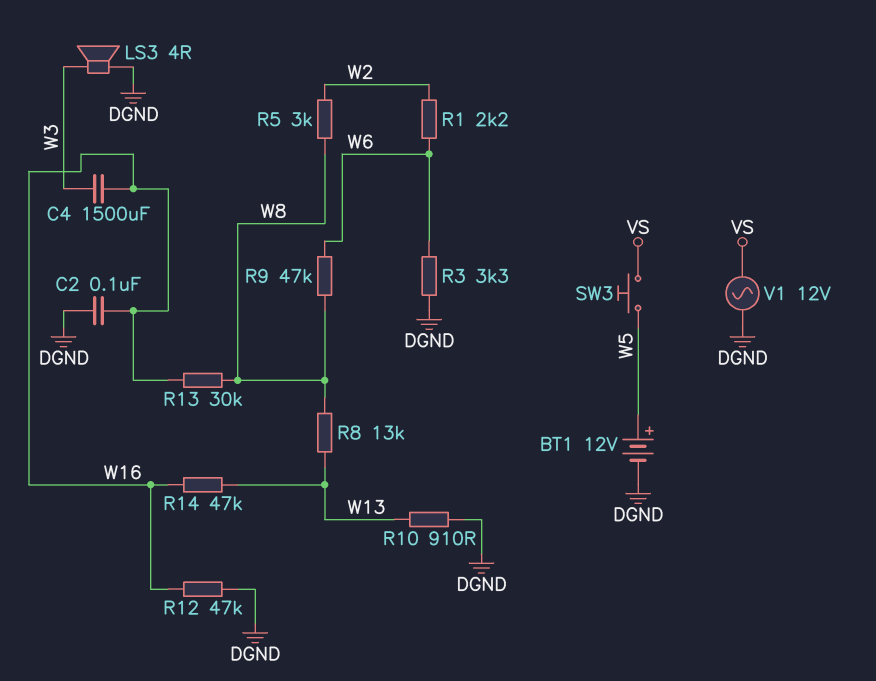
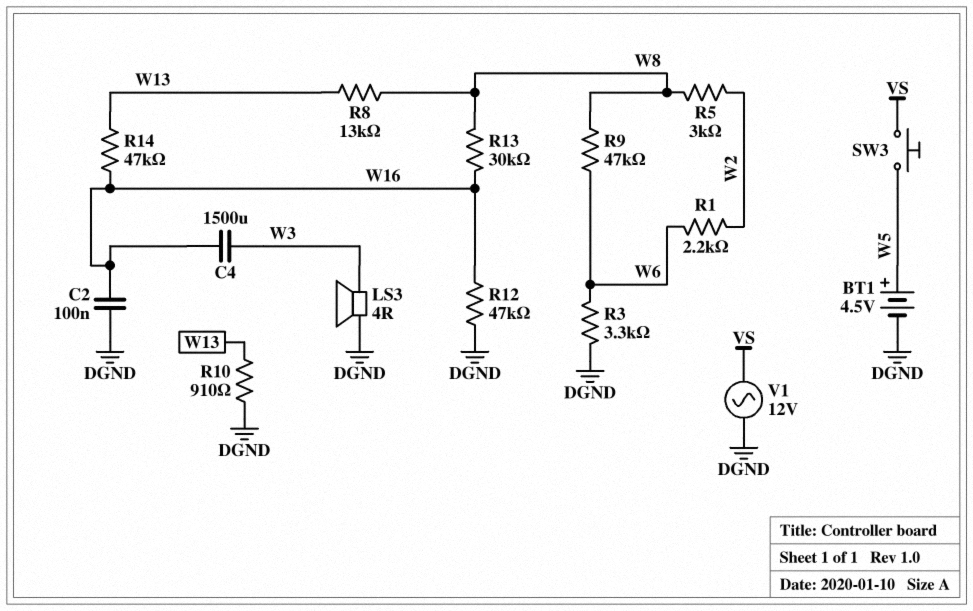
BT1: 12V (plus W5, minus DGND) -> 4.5V (plus W5, minus DGND)

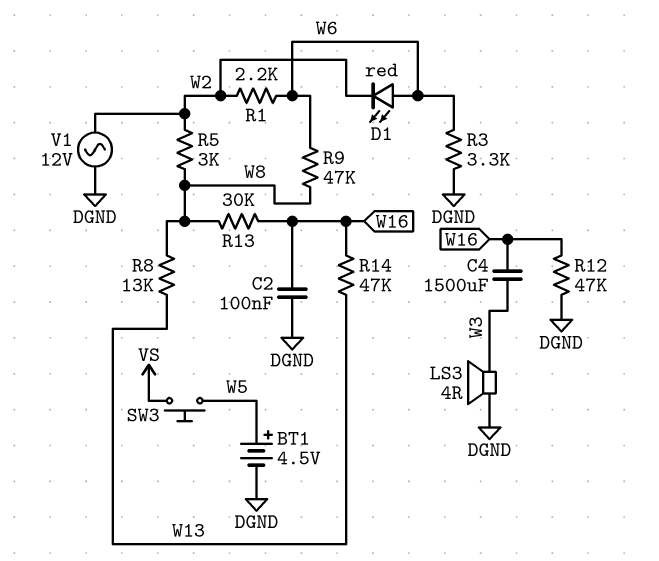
D1: none -> LED red (A W6, K W2)
R10: 910 (DGND, W13) -> none
V1: AC 12V (DGND, VS) -> AC 12V (DGND, W2)

